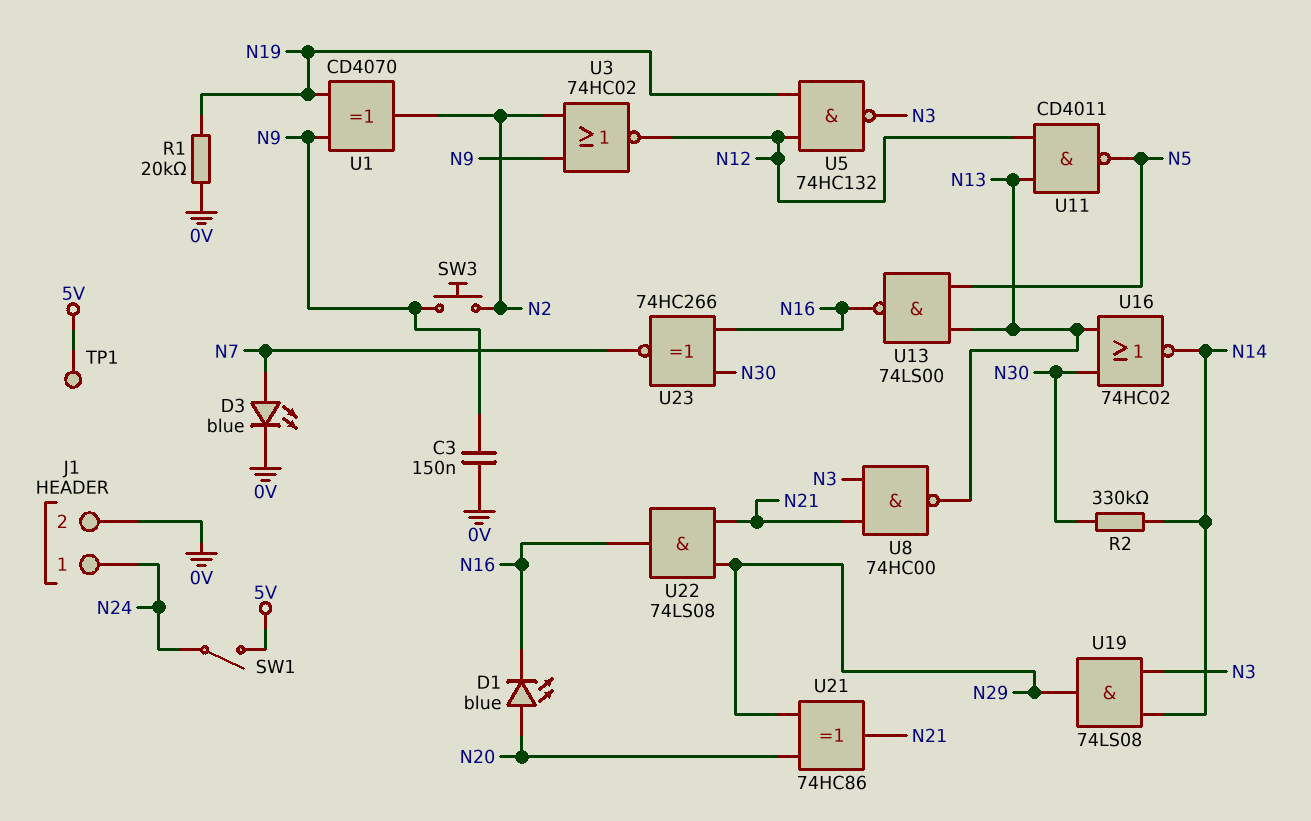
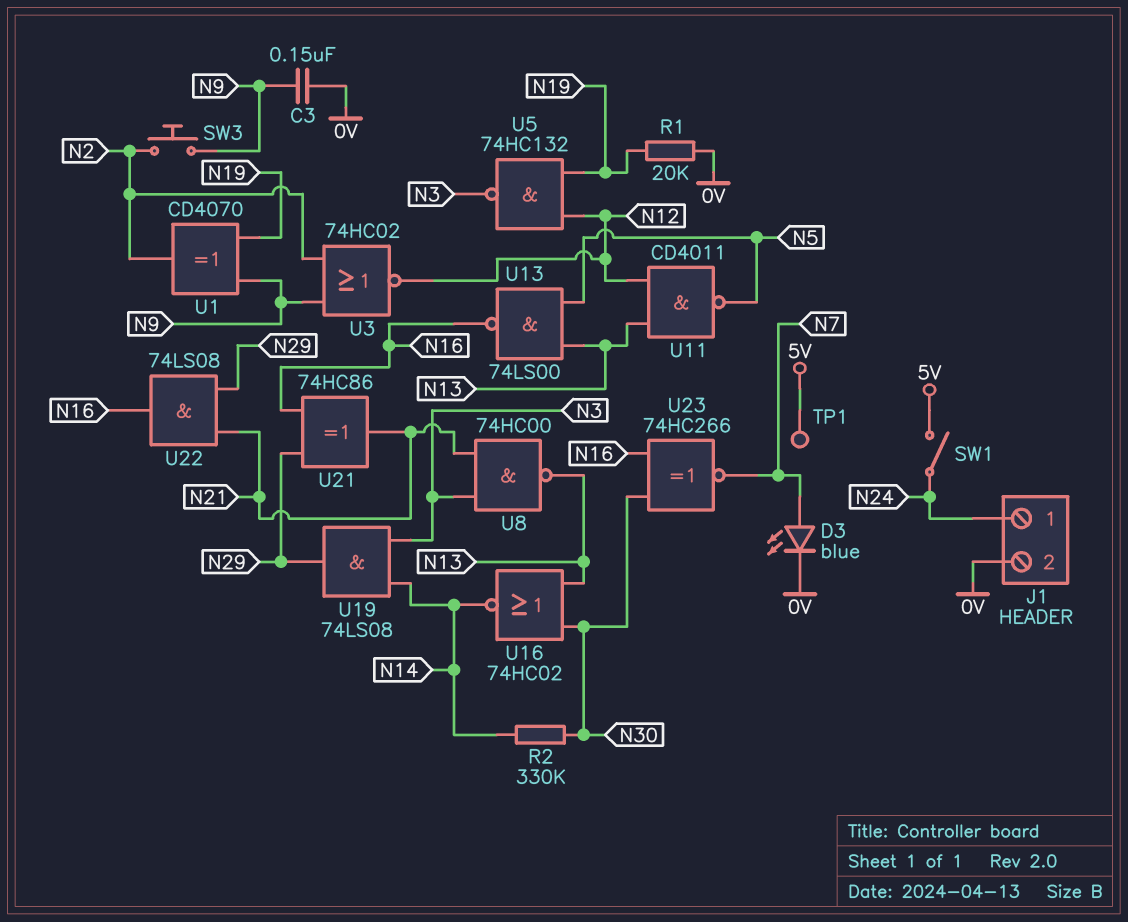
D1: LED blue (A N20, K N16) -> none
U21: XOR 74HC86 (in N20, in N29, out N21) -> XOR 74HC86 (in N16, in N29, out N21)

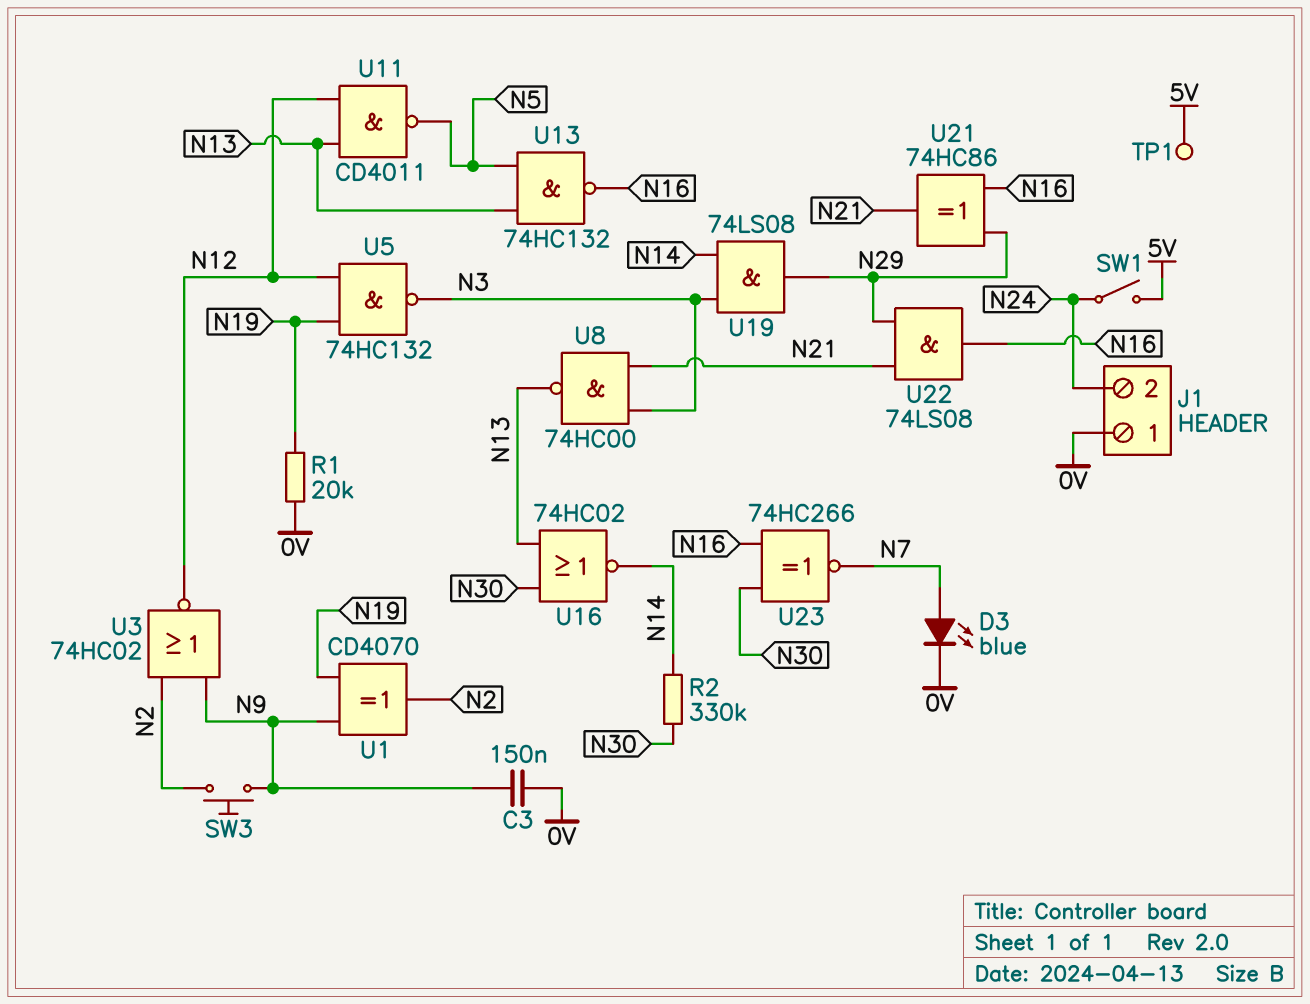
J1 pin 1: N24 -> 0V
J1 pin 2: 0V -> N24
U13: NAND 74LS00 (in N5, in N13, out N16) -> NAND 74HC132 (in N5, in N13, out N16)

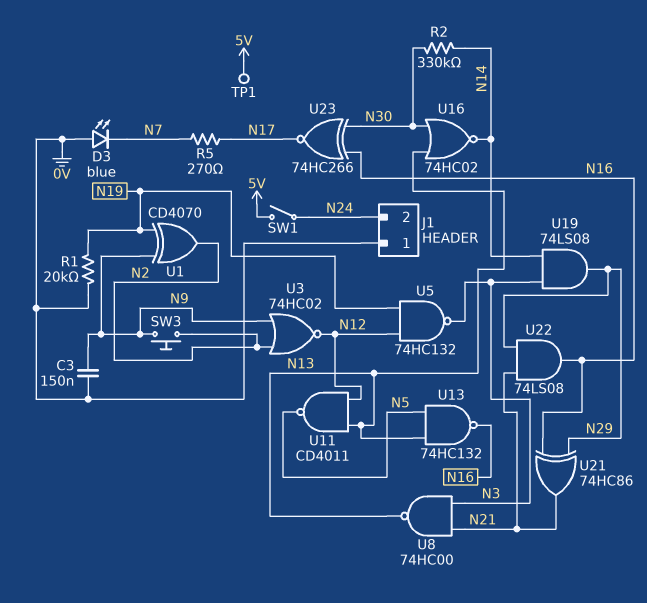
D3: LED blue (A N7, K 0V) -> LED blue (A 0V, K N7)
R5: none -> 270 (N7, N17)
U23: XNOR 74HC266 (in N16, in N30, out N7) -> XNOR 74HC266 (in N16, in N30, out N17)

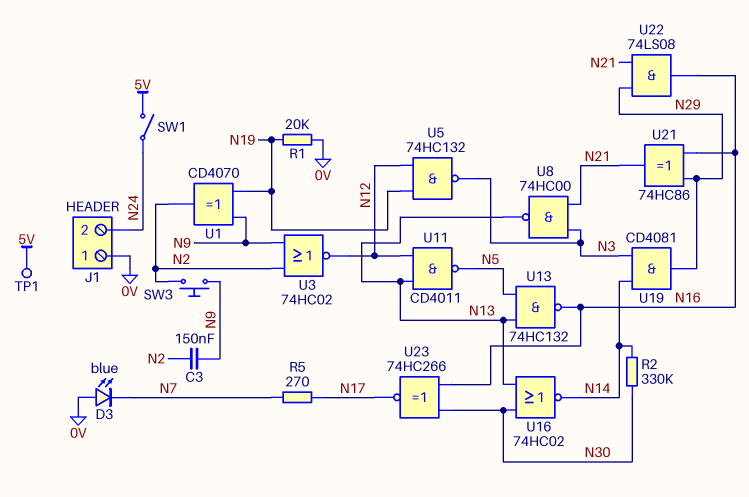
C3: 150nF (0V, N9) -> 150nF (N2, N9)
U19: AND 74LS08 (in N3, in N14, out N29) -> AND CD4081 (in N3, in N14, out N29)

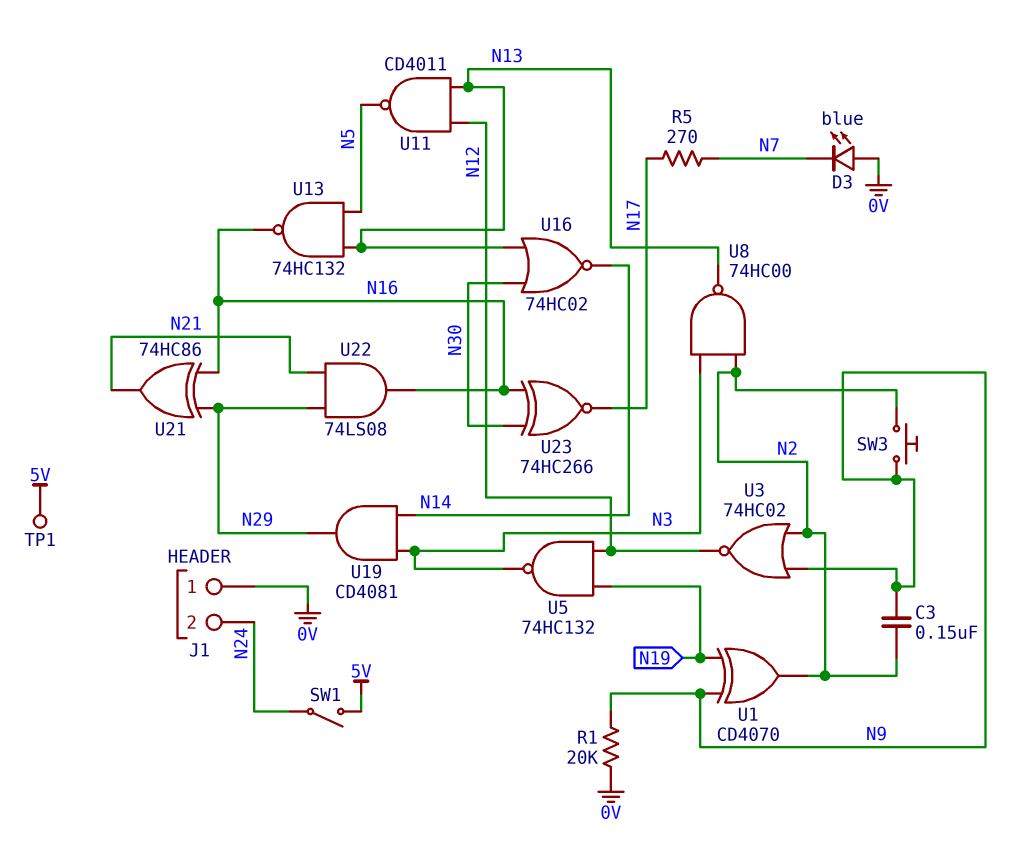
R1: 20k (0V, N19) -> 20k (0V, N9)
R2: 330k (N14, N30) -> none
U8: NAND 74HC00 (in N3, in N21, out N13) -> NAND 74HC00 (in N2, in N3, out N13)

